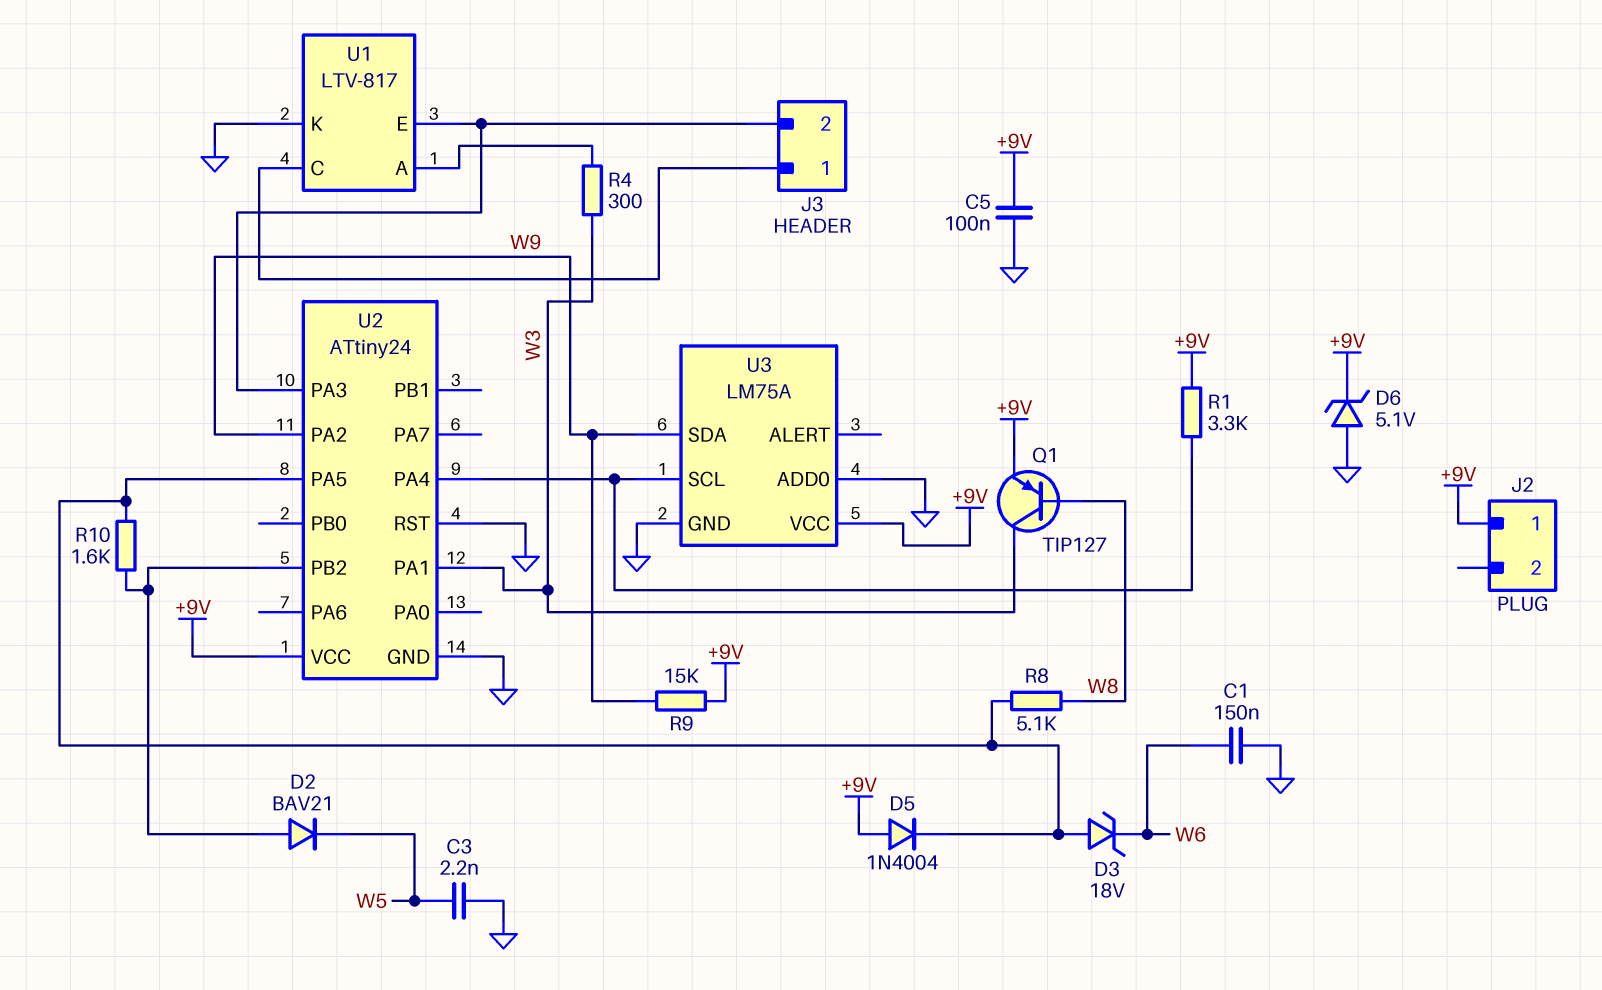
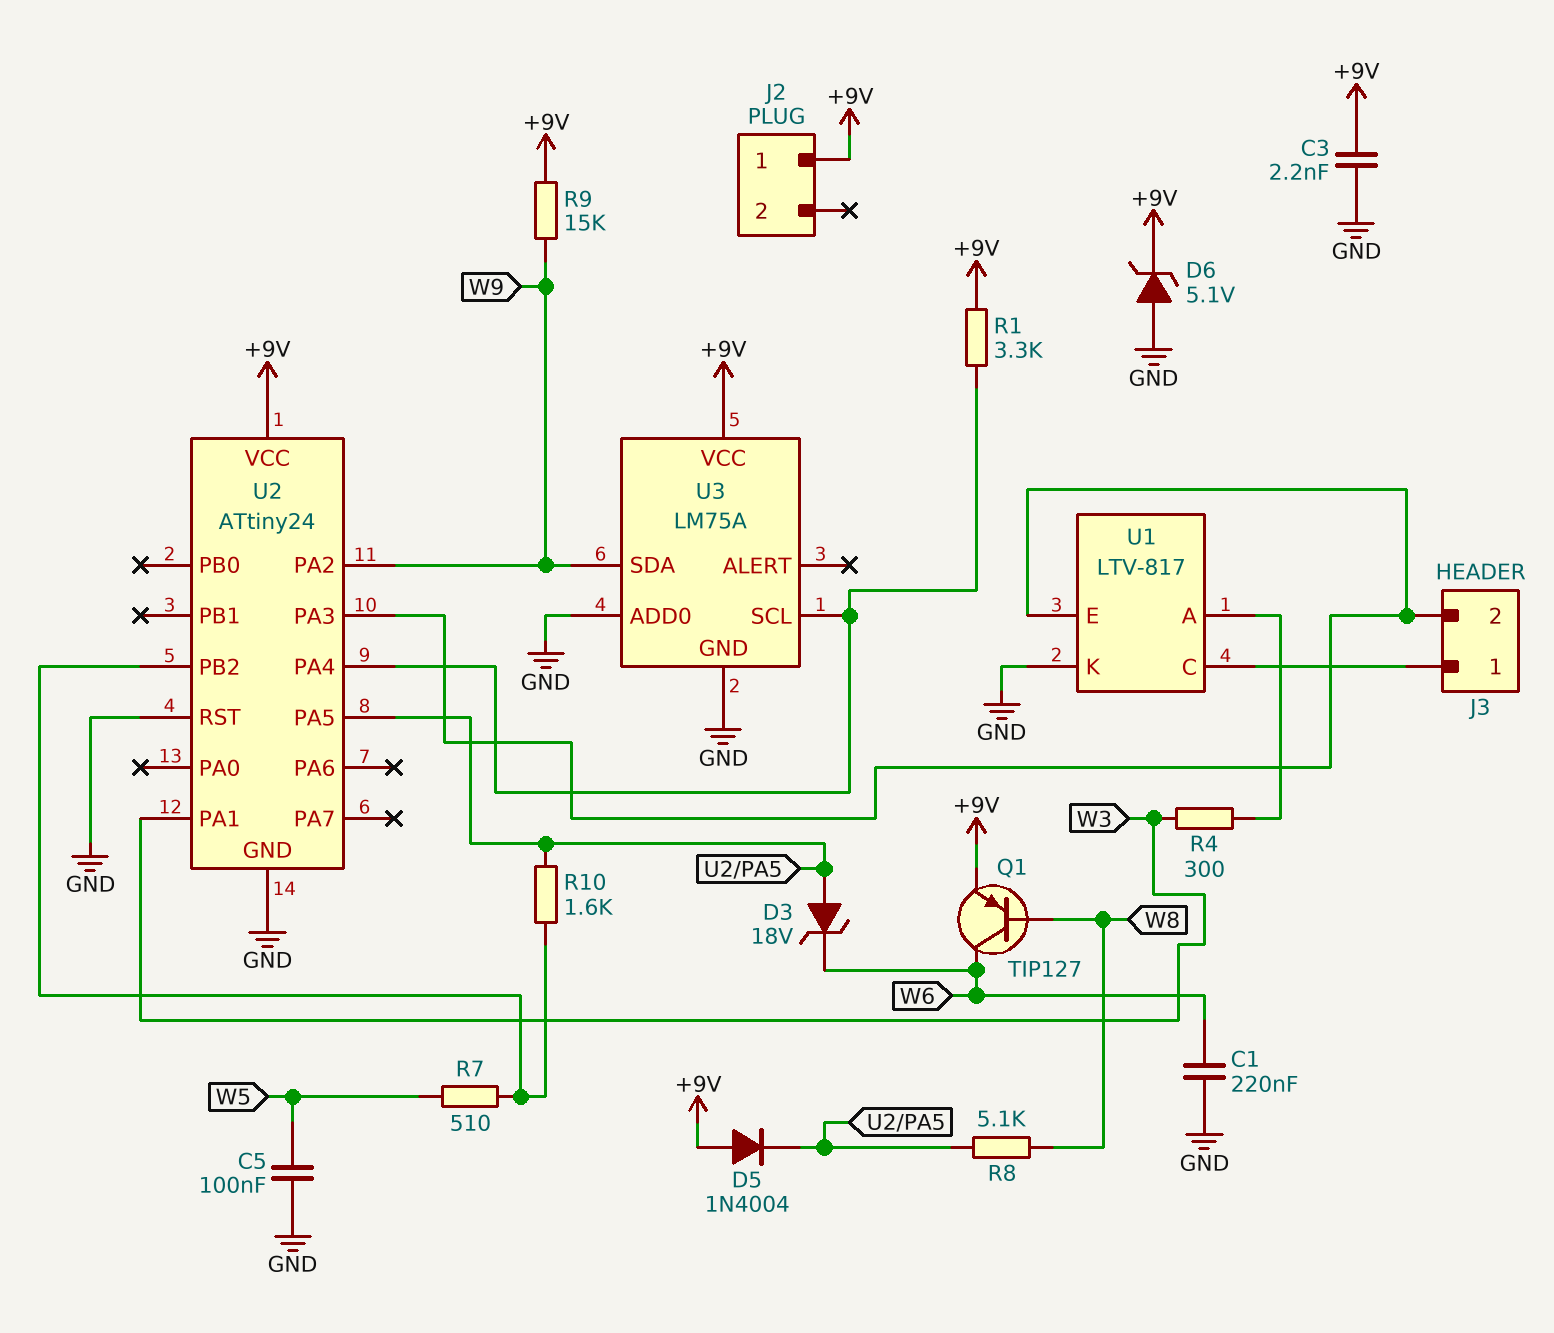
C1: 150nF (GND, W6) -> 220nF (GND, W6)
C3: 2.2nF (GND, W5) -> 2.2nF (+9V, GND)
C5: 100nF (+9V, GND) -> 100nF (GND, W5)
D2: diode BAV21 (A U2/PB2, K W5) -> none
Q1: PNP TIP127 (B W8, C W3, E +9V) -> PNP TIP127 (B W8, C W6, E +9V)
R7: none -> 510 (U2/PB2, W5)

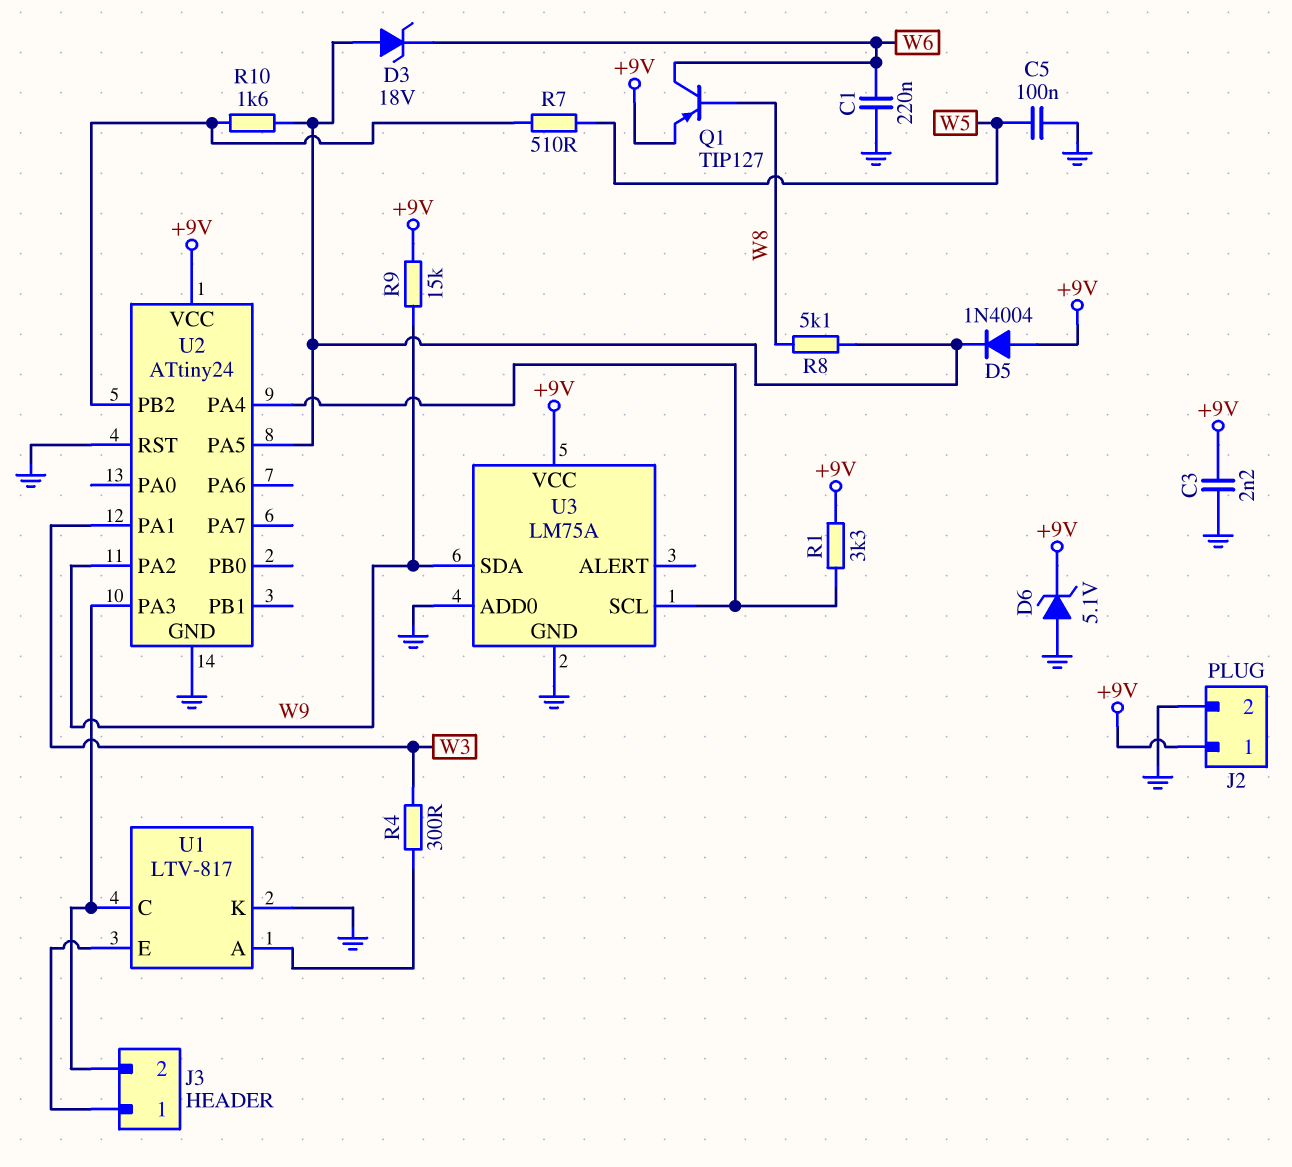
J2 pin 2: none -> GND
U1 pin C: J3/1 -> J3/2
U1 pin E: J3/2 -> J3/1

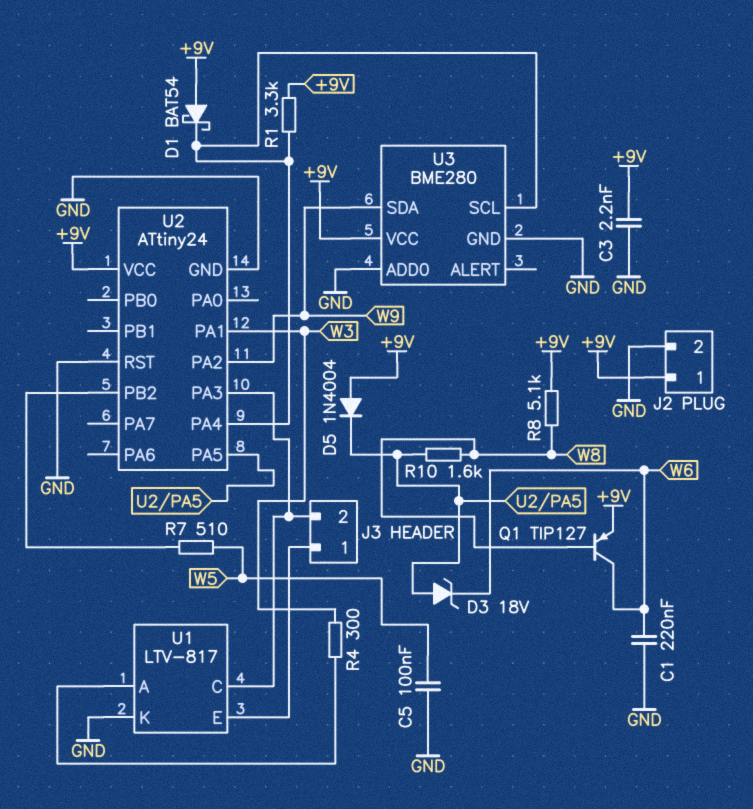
D1: none -> schottky BAT54 (A +9V, K U2/PA4)
D6: zener 5.1V (A GND, K +9V) -> none
R8: 5.1k (U2/PA5, W8) -> 5.1k (+9V, W8)
R9: 15k (+9V, W9) -> none
R10: 1.6k (U2/PA5, U2/PB2) -> 1.6k (U2/PA5, W8)
U3: LM75A -> BME280

